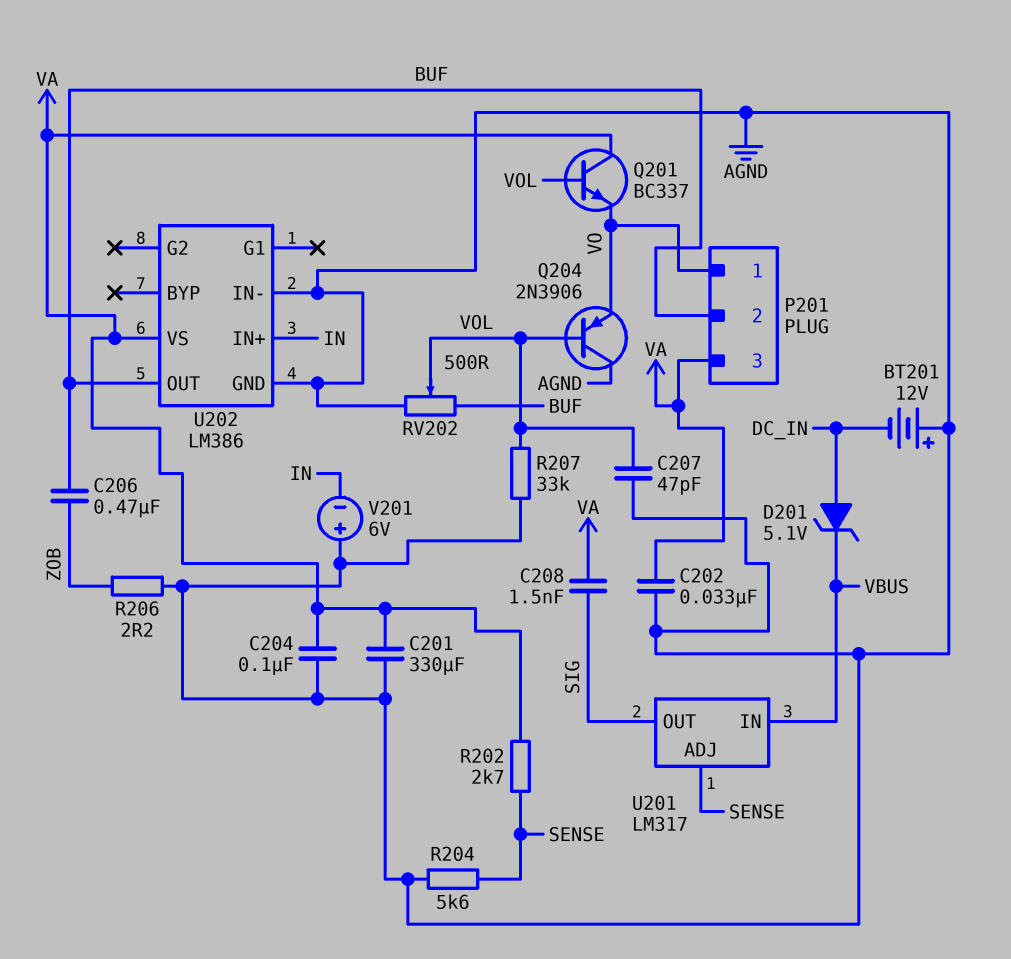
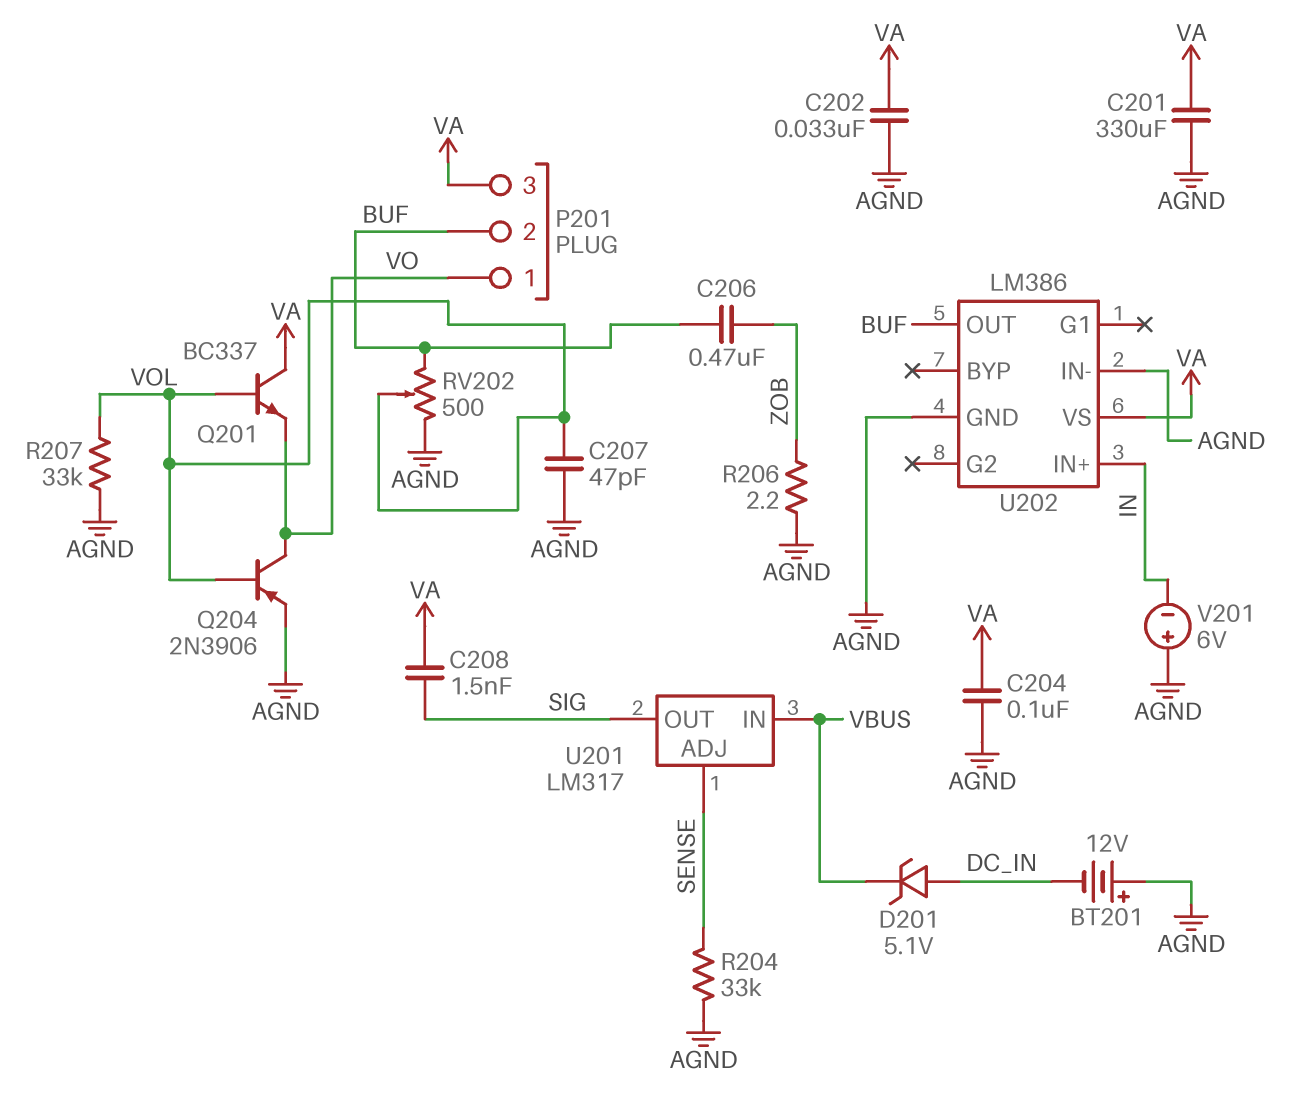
Q204: PNP 2N3906 (B VOL, C AGND, E VO) -> PNP 2N3906 (B VOL, C VO, E AGND)
R202: 2.7k (SENSE, VA) -> none
R204: 5.6k (AGND, SENSE) -> 33k (AGND, SENSE)

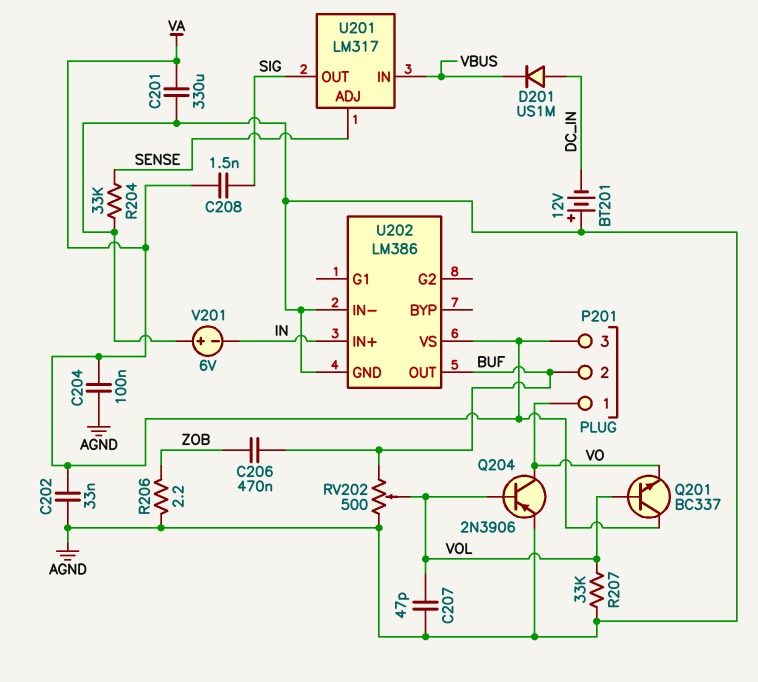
D201: zener 5.1V (A DC_IN, K VBUS) -> diode US1M (A DC_IN, K VBUS)

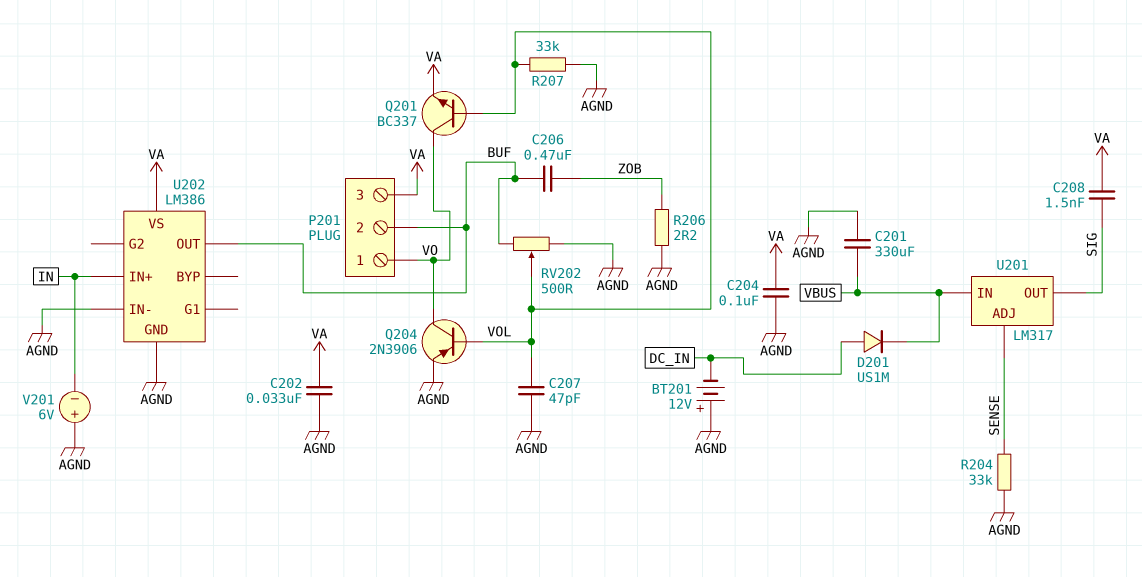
C201: 330uF (AGND, VA) -> 330uF (AGND, VBUS)
Q201: NPN BC337 (B VOL, C VA, E VO) -> NPN BC337 (B VOL, C VO, E VA)

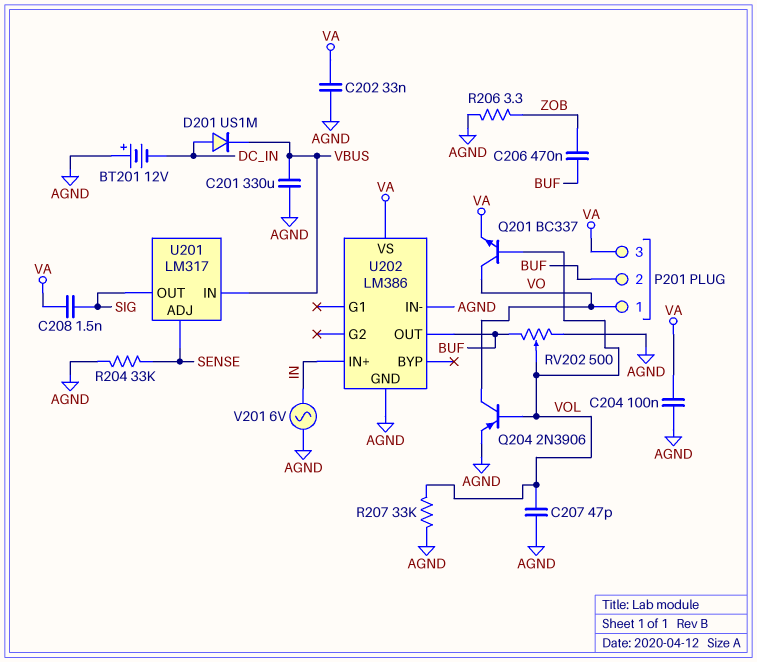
R206: 2.2 (AGND, ZOB) -> 3.3 (AGND, ZOB)
V201: 6V (plus AGND, minus IN) -> AC 6V (AGND, IN)

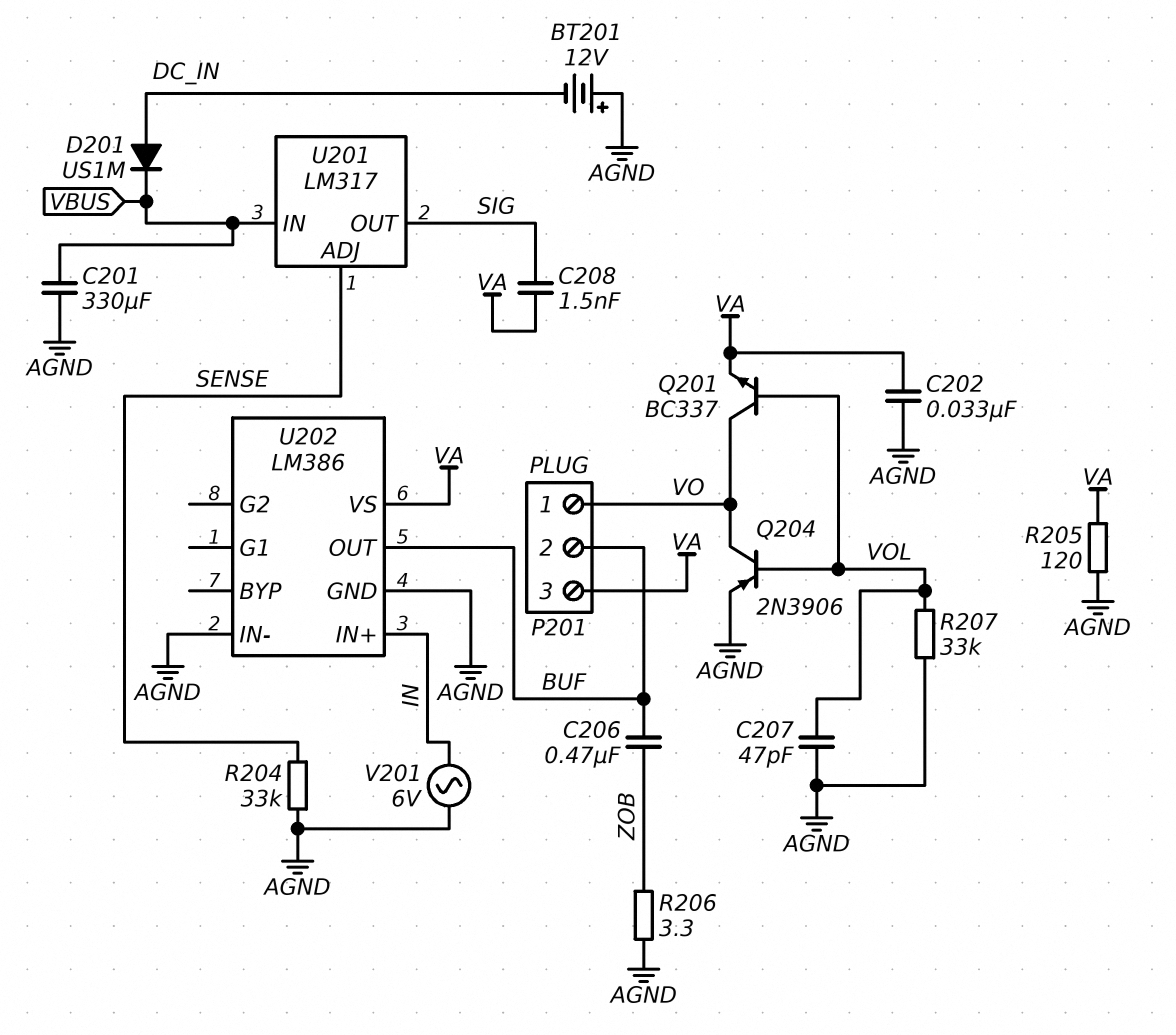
C204: 100nF (AGND, VA) -> none
R205: none -> 120 (AGND, VA)
RV202: 500 (AGND, BUF, wiper VOL) -> none

